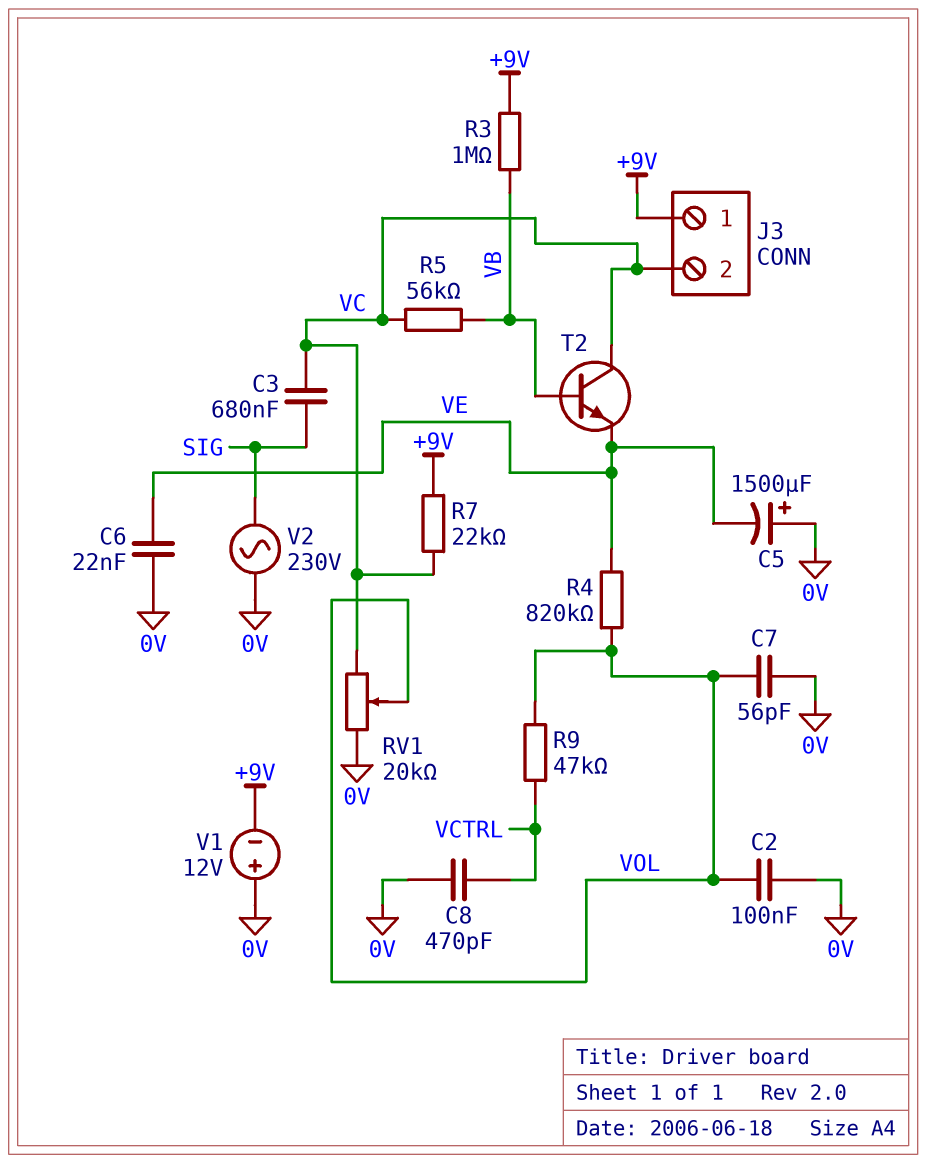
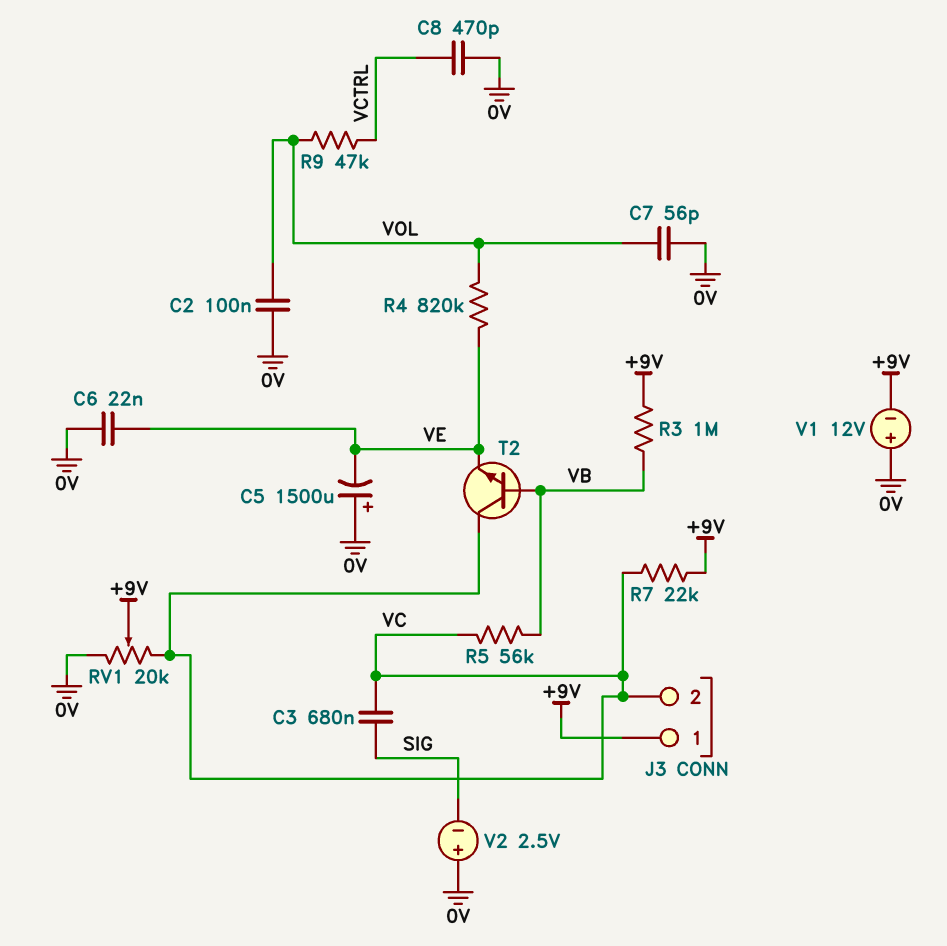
RV1: 20k (0V, VC, wiper VOL) -> 20k (0V, VC, wiper +9V)
V2: AC 230V (0V, SIG) -> 2.5V (plus 0V, minus SIG)

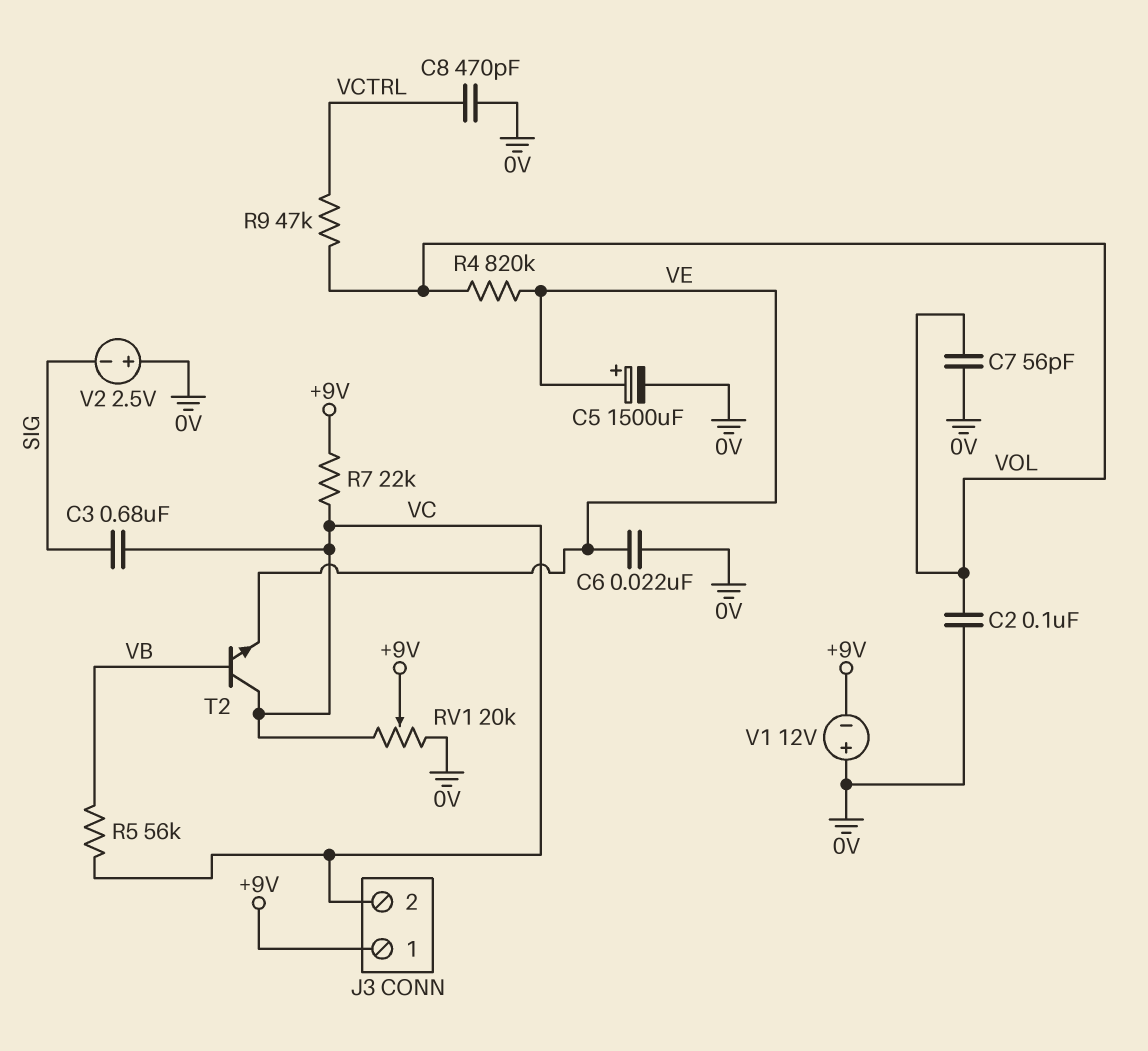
C5: 1500uF (plus 0V, minus VE) -> 1500uF (plus VE, minus 0V)
R3: 1M (+9V, VB) -> none

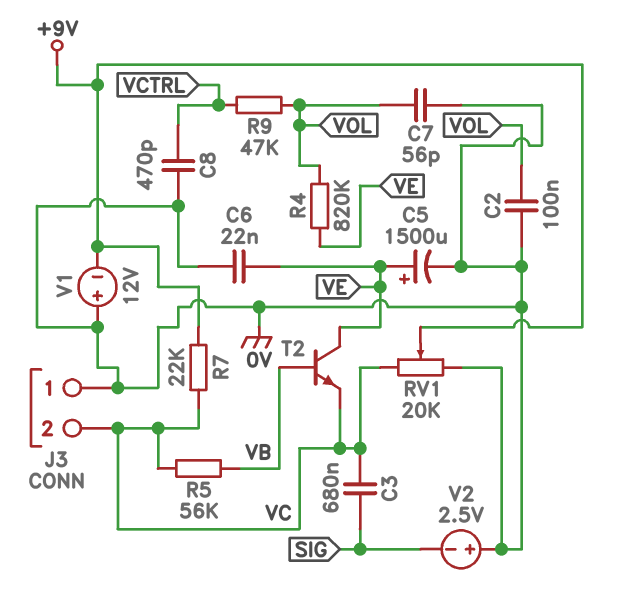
J3 pin 1: +9V -> 0V
T2: NPN (B VB, C VC, E VE) -> NPN (B VB, C VE, E VC)

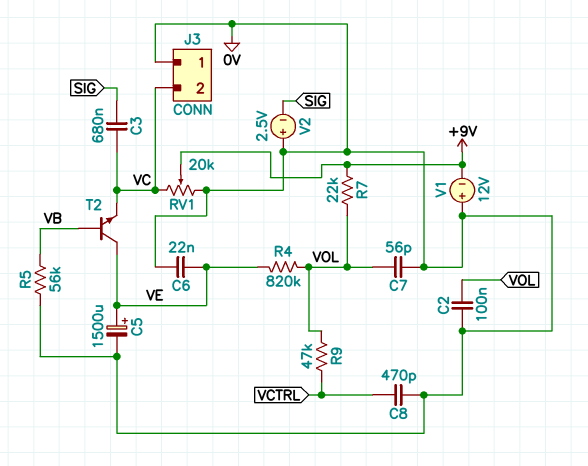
R5: 56k (VB, VC) -> 56k (0V, VB)
R7: 22k (+9V, VC) -> 22k (+9V, VOL)

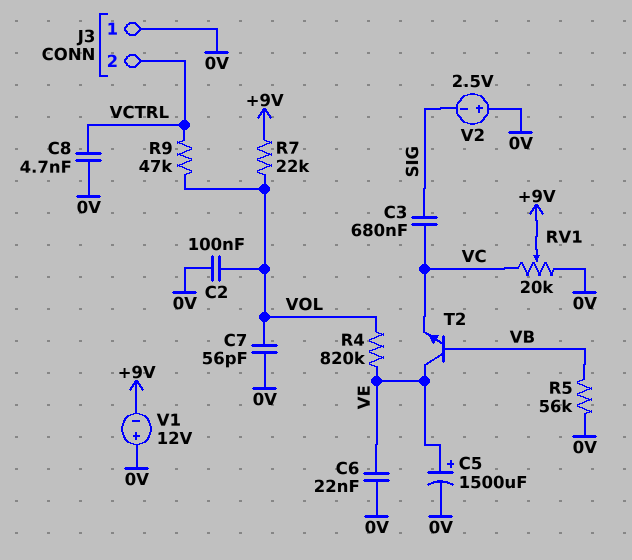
C8: 470pF (0V, VCTRL) -> 4.7nF (0V, VCTRL)
J3 pin 2: VC -> VCTRL

